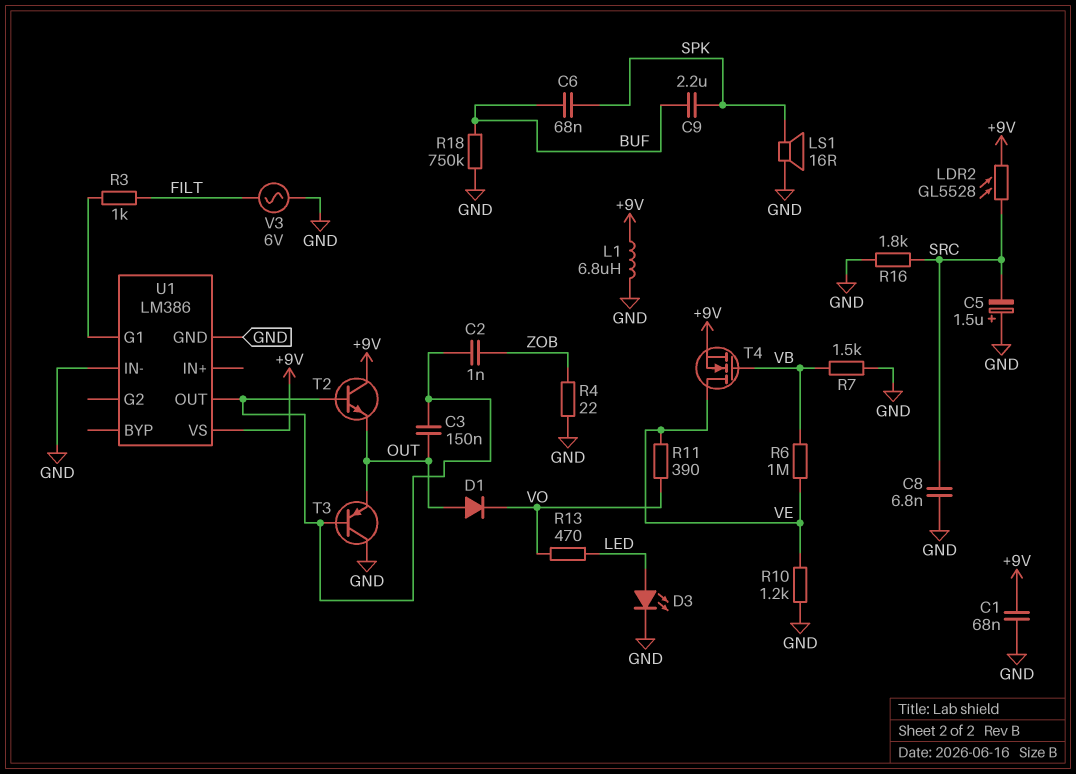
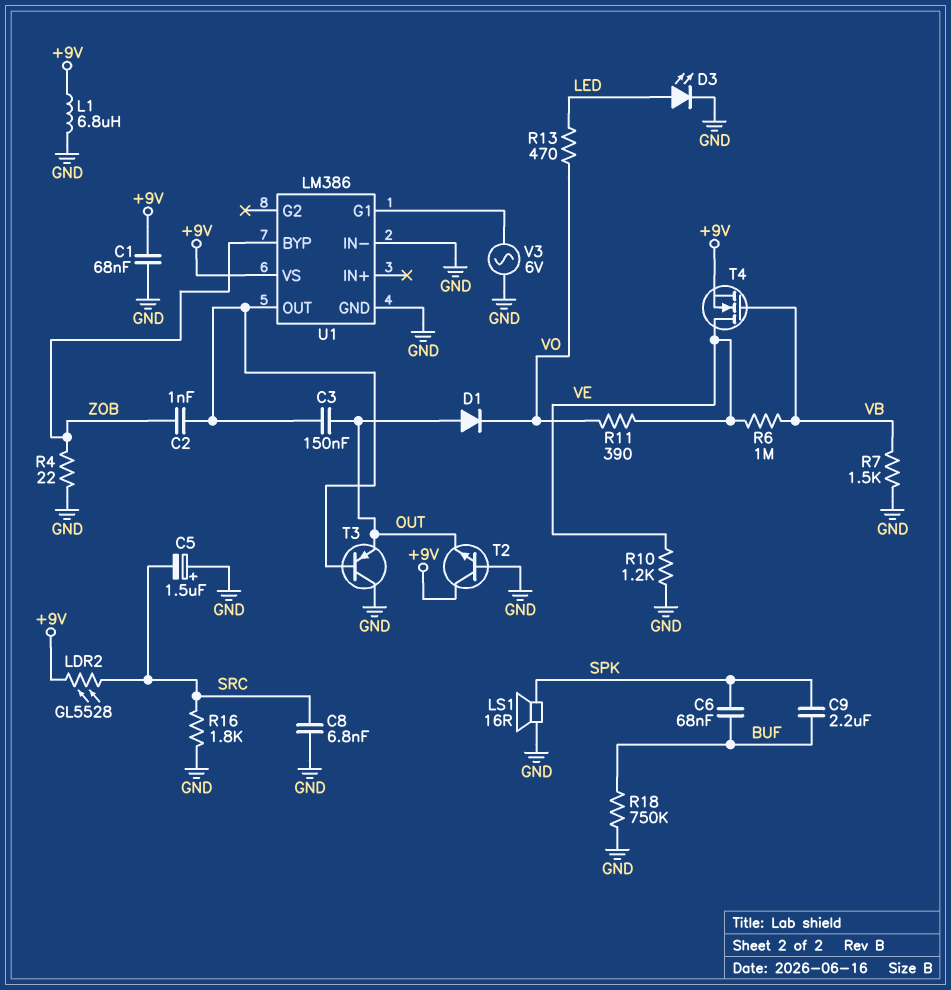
R3: 1k (FILT, U1/G1) -> none
T2: NPN (B U1/OUT, C +9V, E OUT) -> NPN (B GND, C +9V, E OUT)
U1 pin BYP: none -> ZOB
V3: AC 6V (FILT, GND) -> AC 6V (GND, U1/G1)

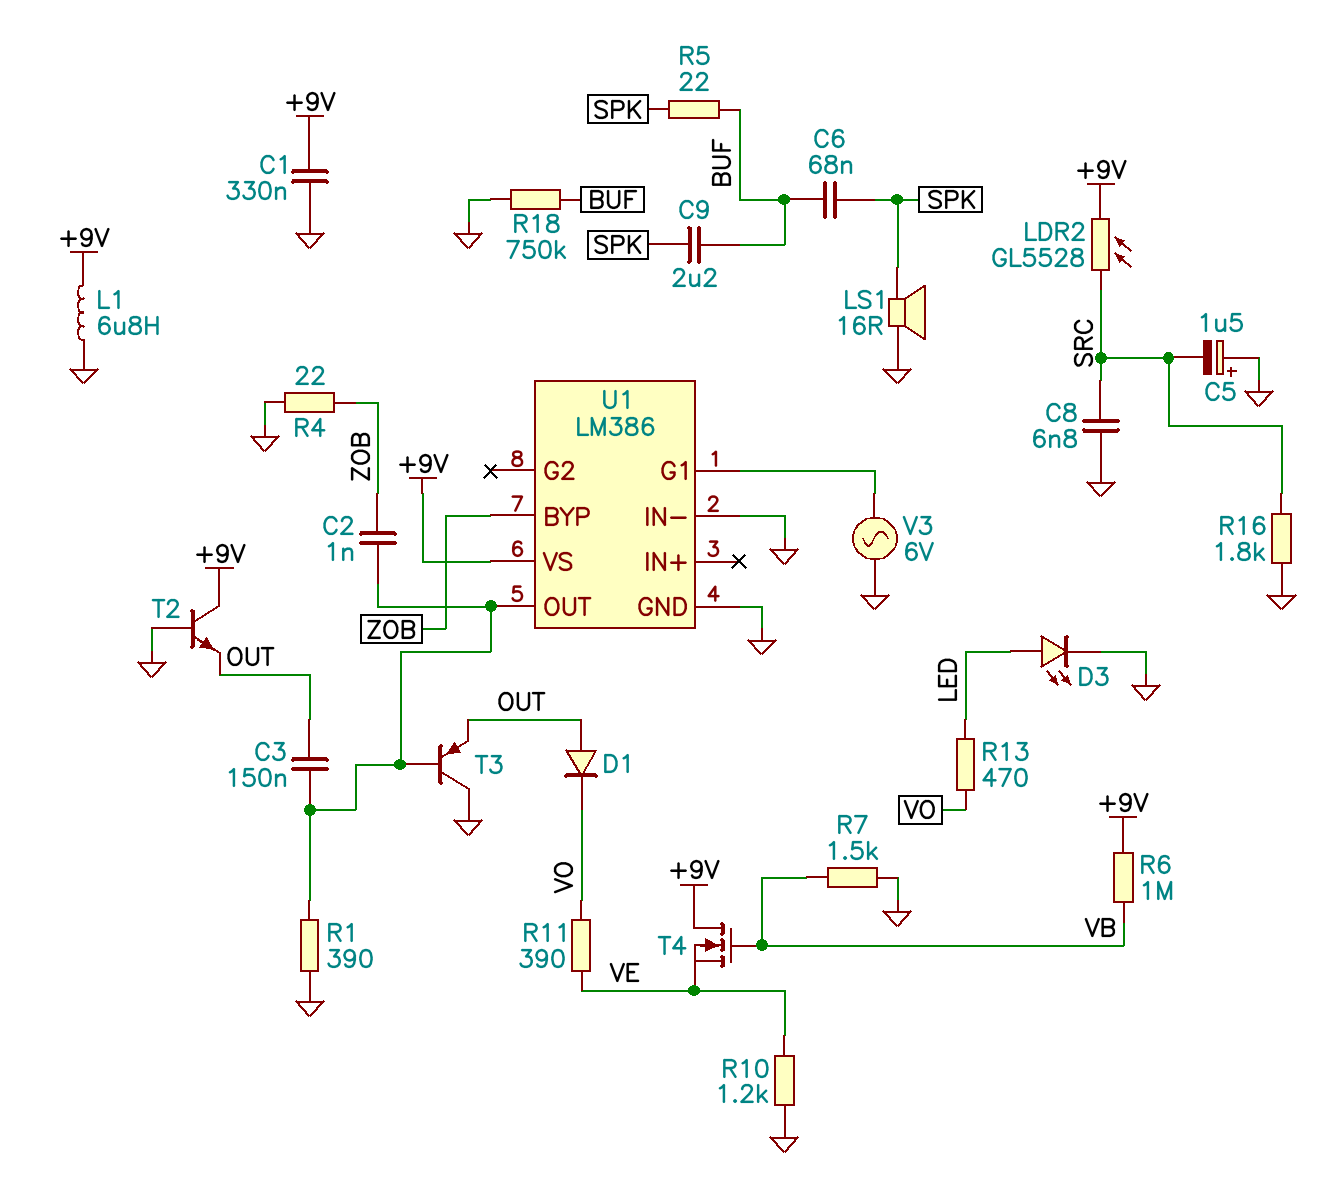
C1: 68nF (+9V, GND) -> 330nF (+9V, GND)
R1: none -> 390 (GND, U1/OUT)
R5: none -> 22 (BUF, SPK)
R6: 1M (VB, VE) -> 1M (+9V, VB)
T4: NMOS (G VB, D VE, S +9V) -> NMOS (G VB, D +9V, S VE)

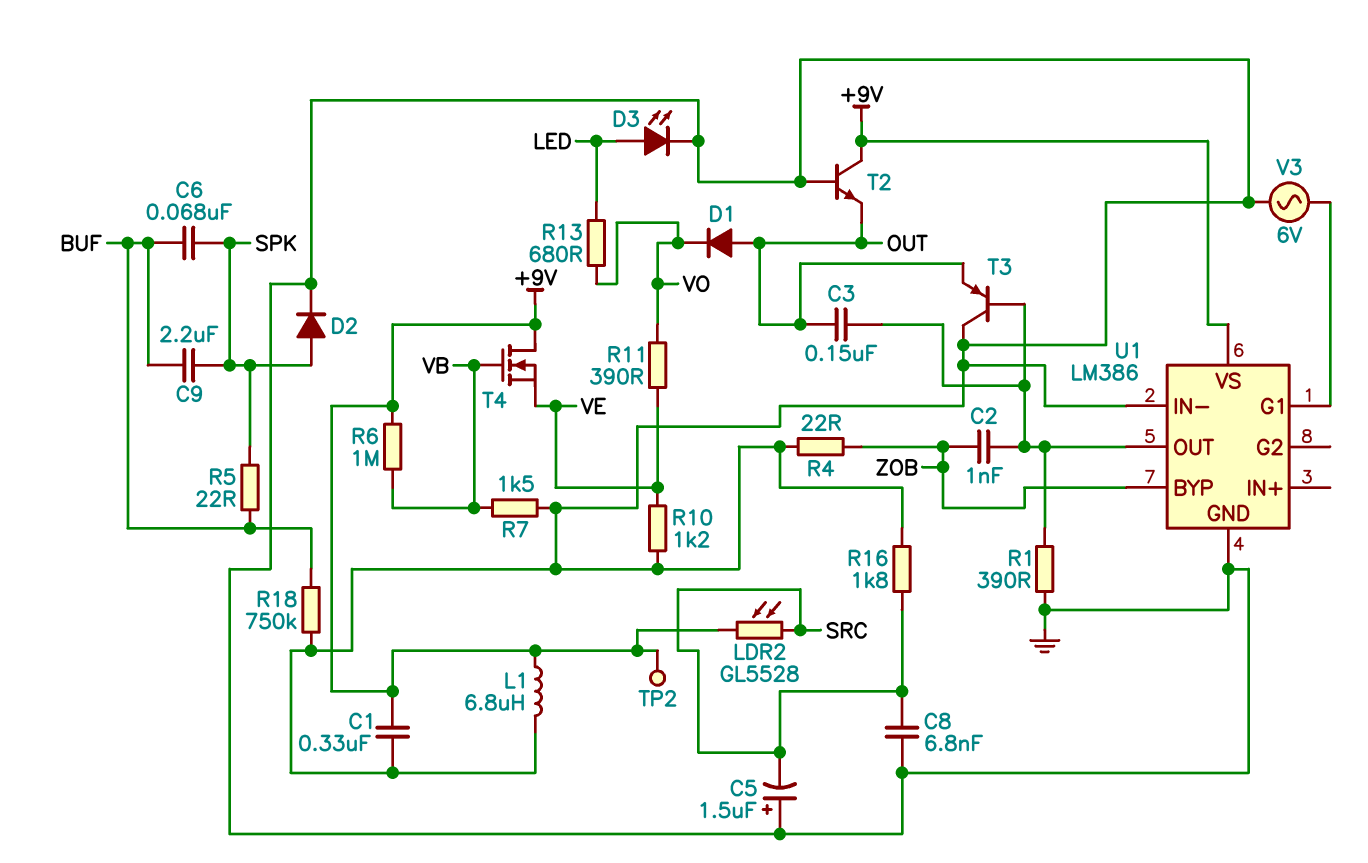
D2: none -> diode (A SPK, K GND)
LS1: speaker 16R (GND, SPK) -> none
R13: 470 (LED, VO) -> 680 (LED, VO)
TP2: none -> test point (+9V)

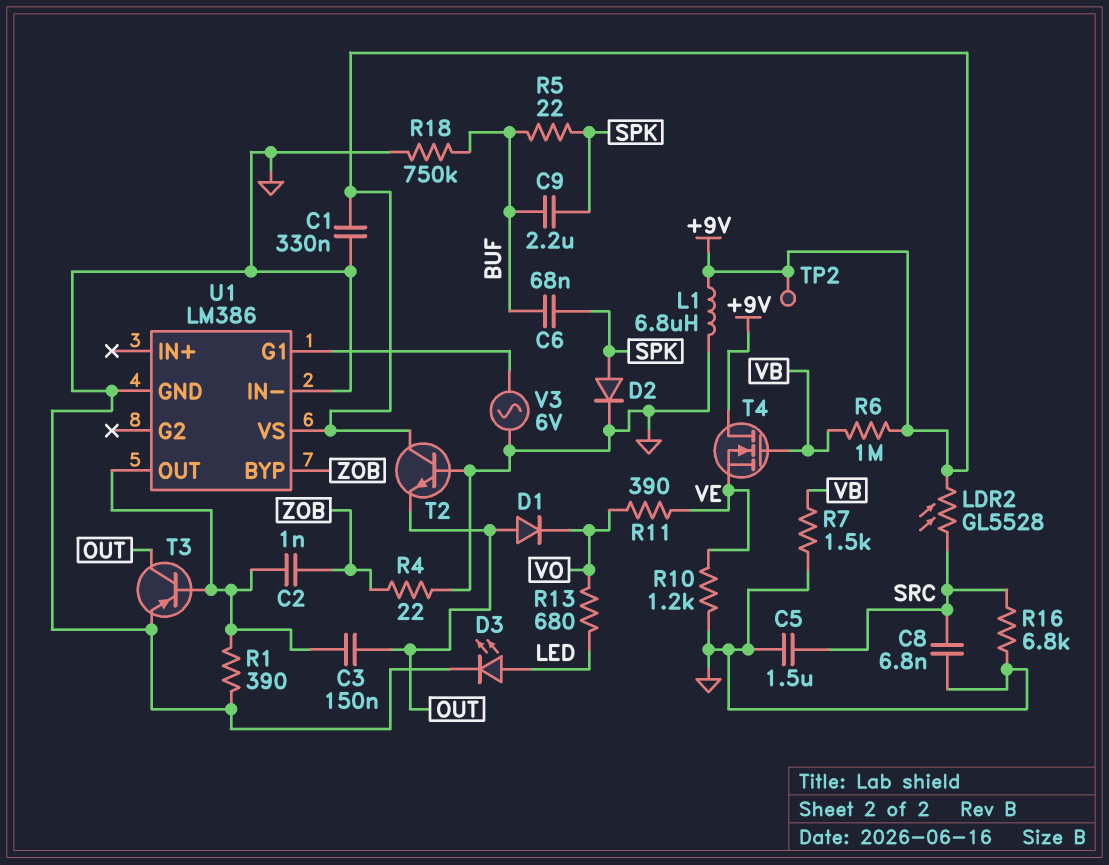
C5: 1.5uF (plus GND, minus SRC) -> 1.5uF (GND, SRC)
R16: 1.8k (GND, SRC) -> 6.8k (GND, SRC)
T3: PNP (B U1/OUT, C GND, E OUT) -> PNP (B U1/OUT, C OUT, E GND)

